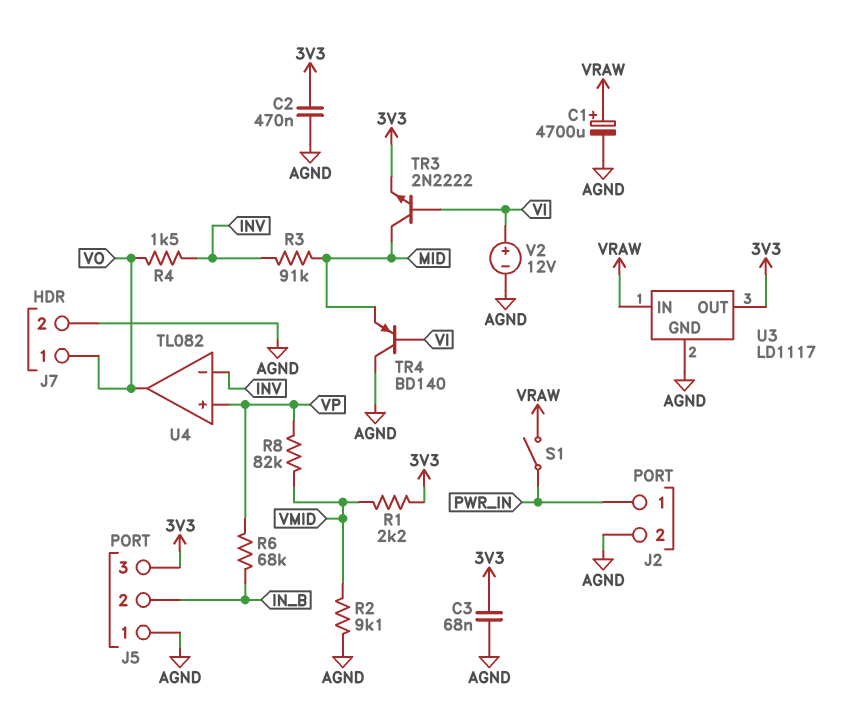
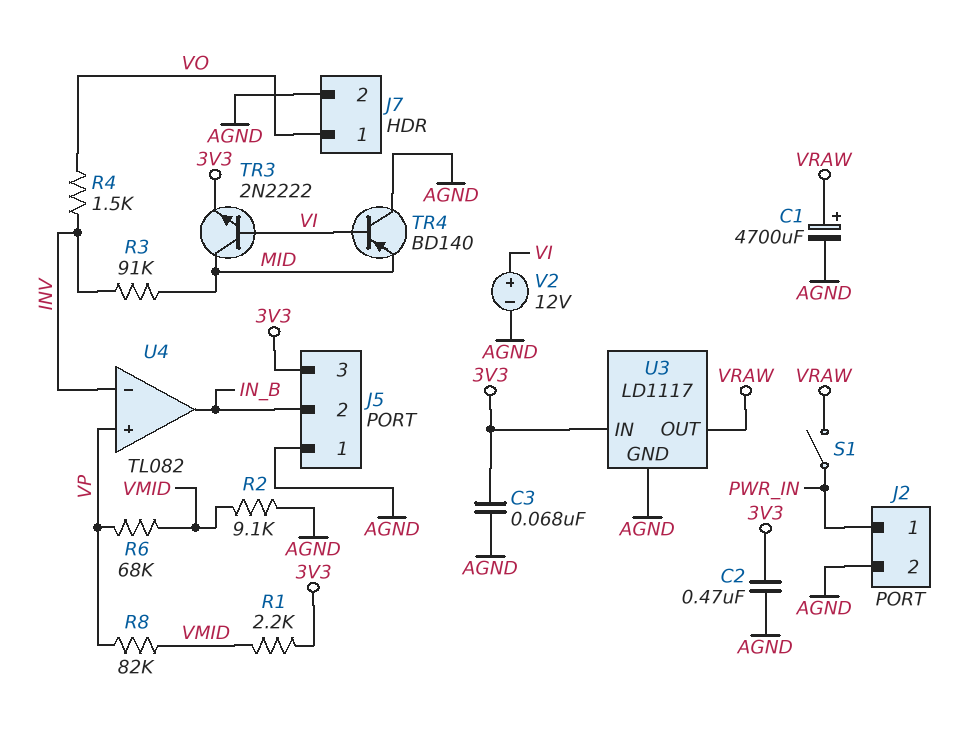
R6: 68k (IN_B, VP) -> 68k (VMID, VP)
U3 pin IN: VRAW -> 3V3
U3 pin OUT: 3V3 -> VRAW
U4 pin out: VO -> IN_B

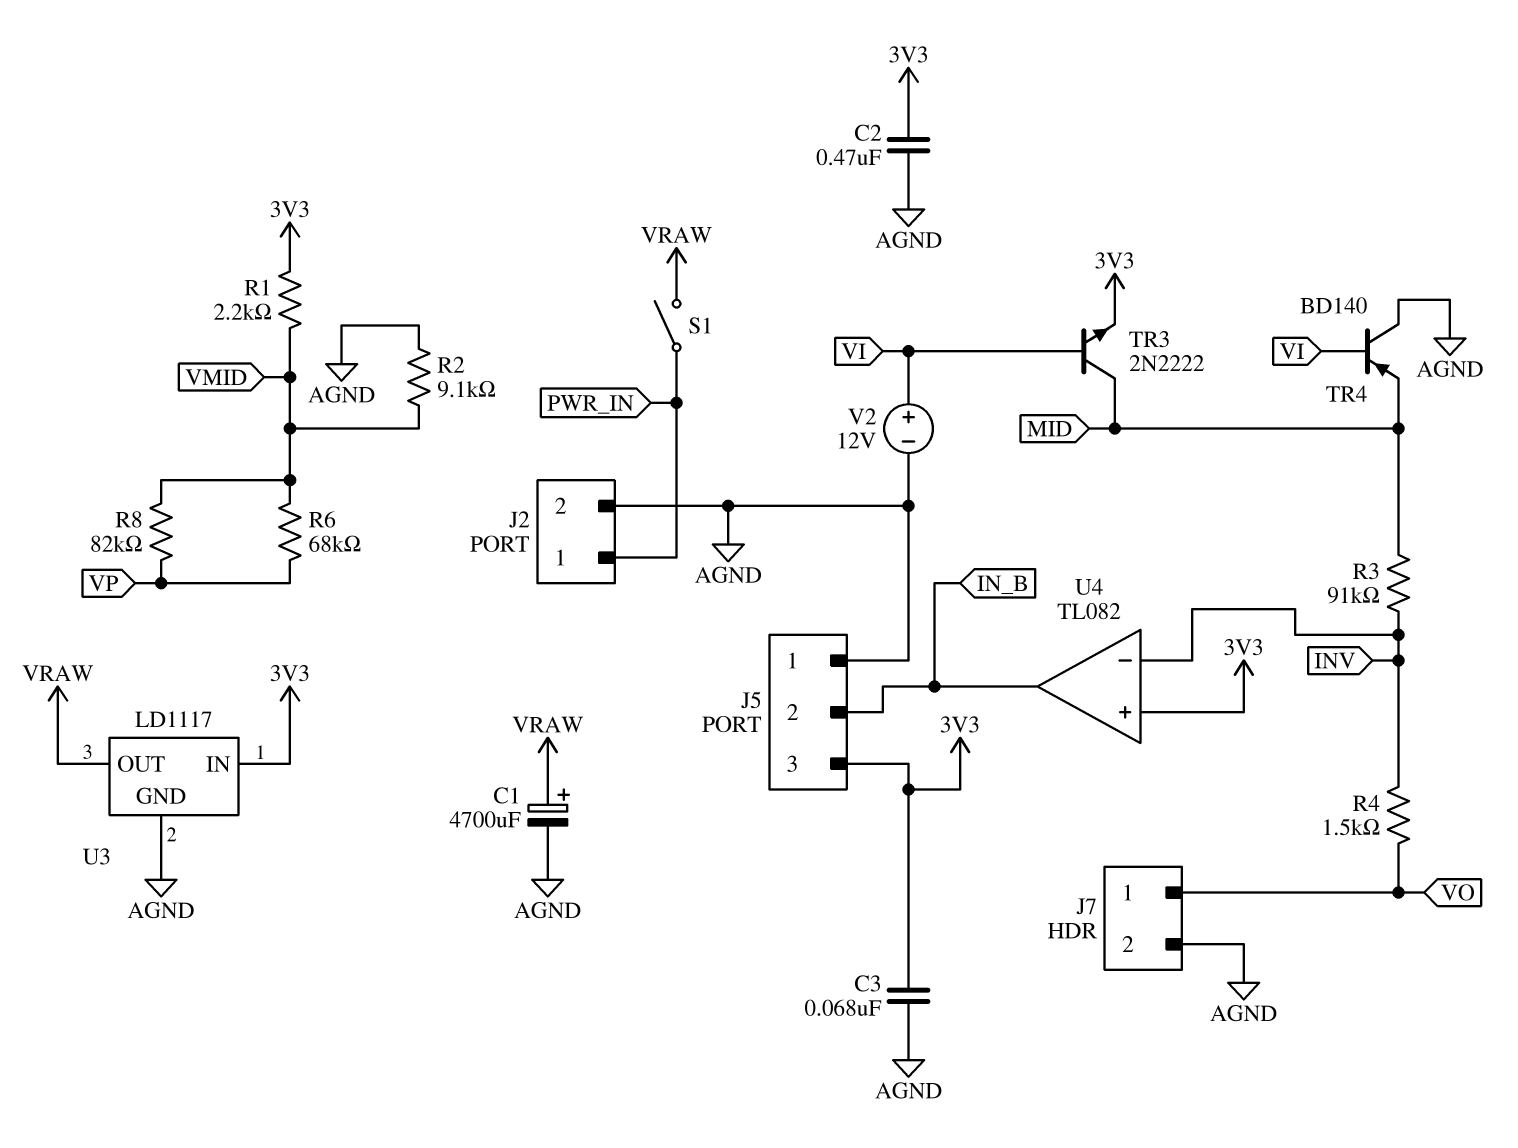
U4 pin in+: VP -> 3V3

